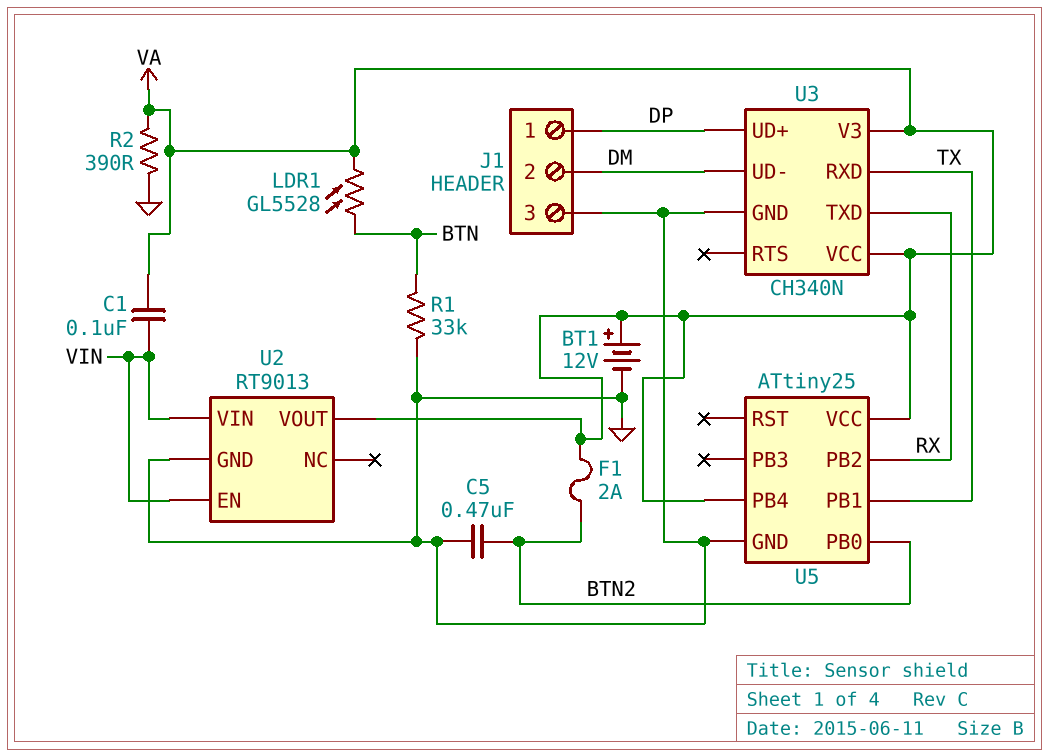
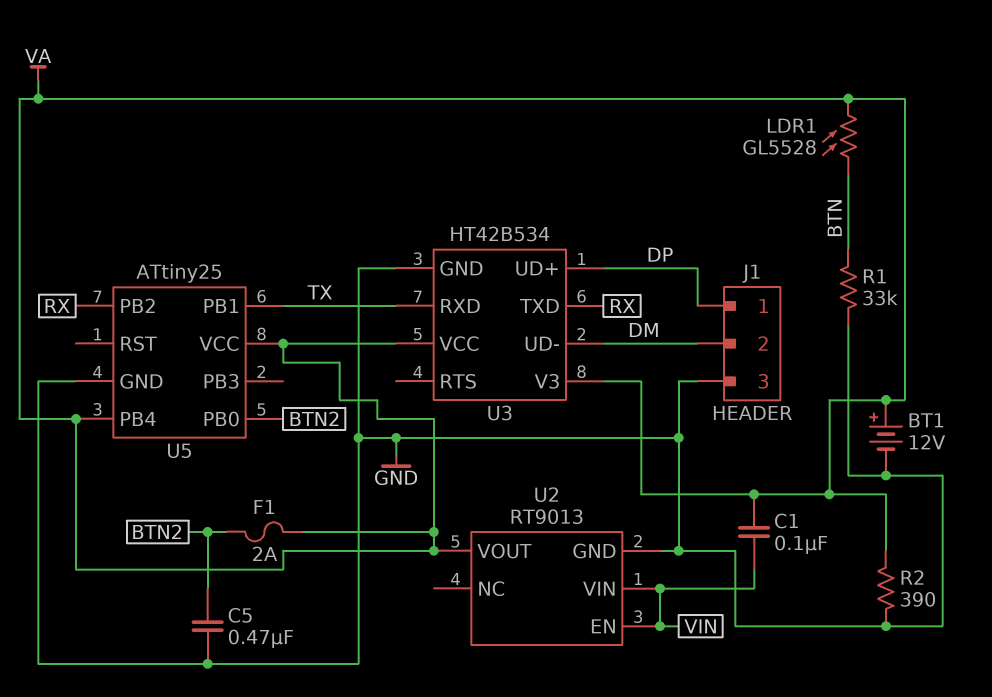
U3: CH340N -> HT42B534

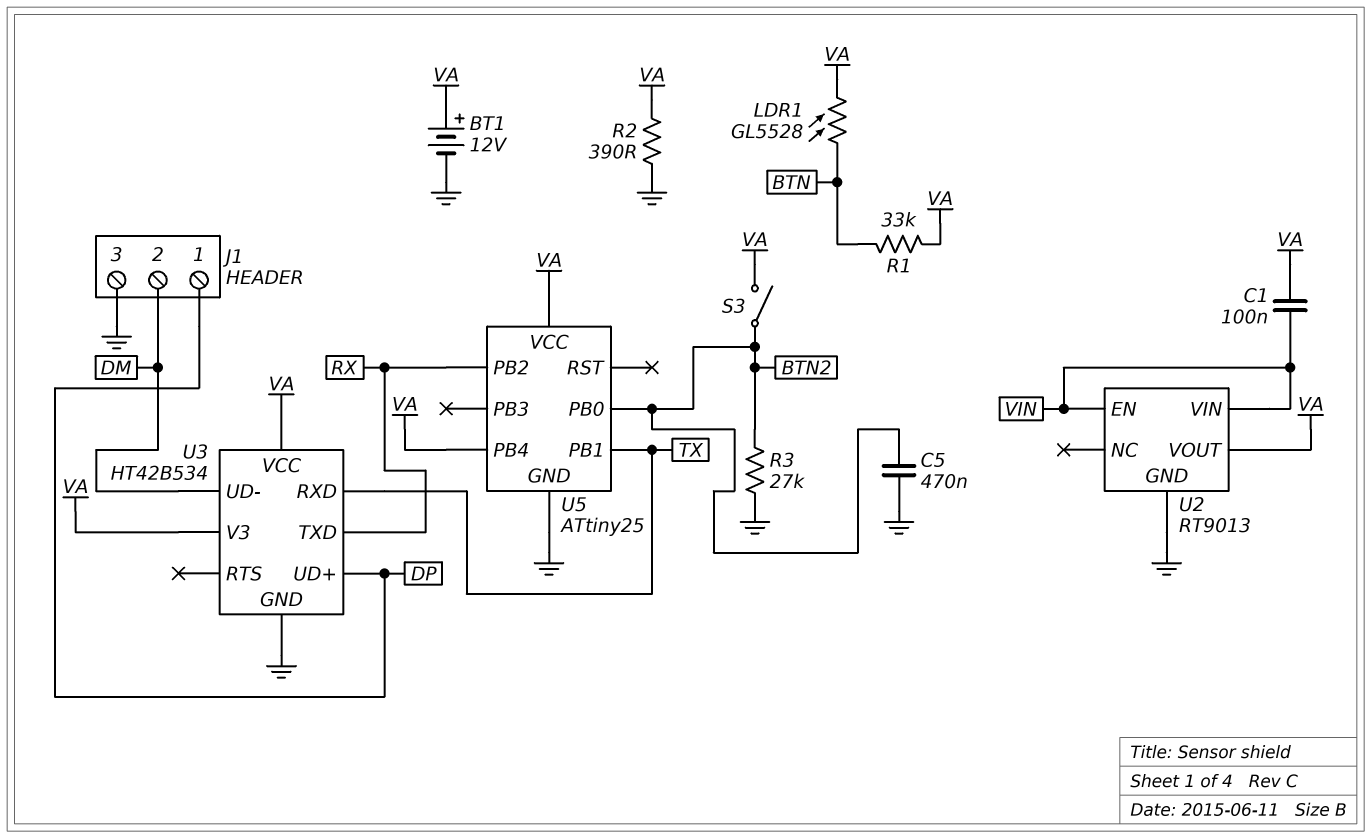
F1: 2A (BTN2, VA) -> none
R1: 33k (BTN, GND) -> 33k (BTN, VA)
R3: none -> 27k (BTN2, GND)
S3: none -> switch (BTN2, VA)

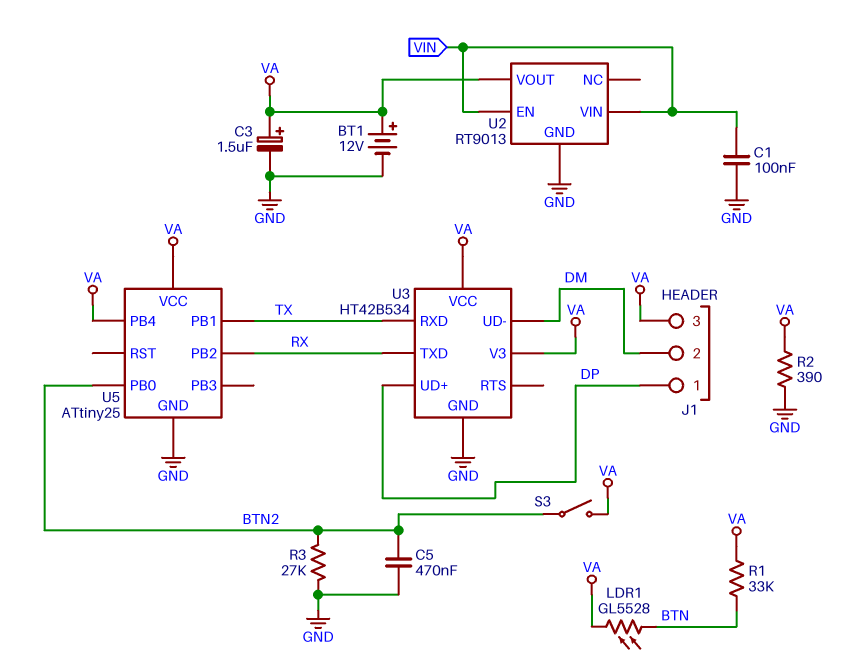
C1: 100nF (VA, VIN) -> 100nF (GND, VIN)
C3: none -> 1.5uF (plus VA, minus GND)
J1 pin 3: GND -> VA

